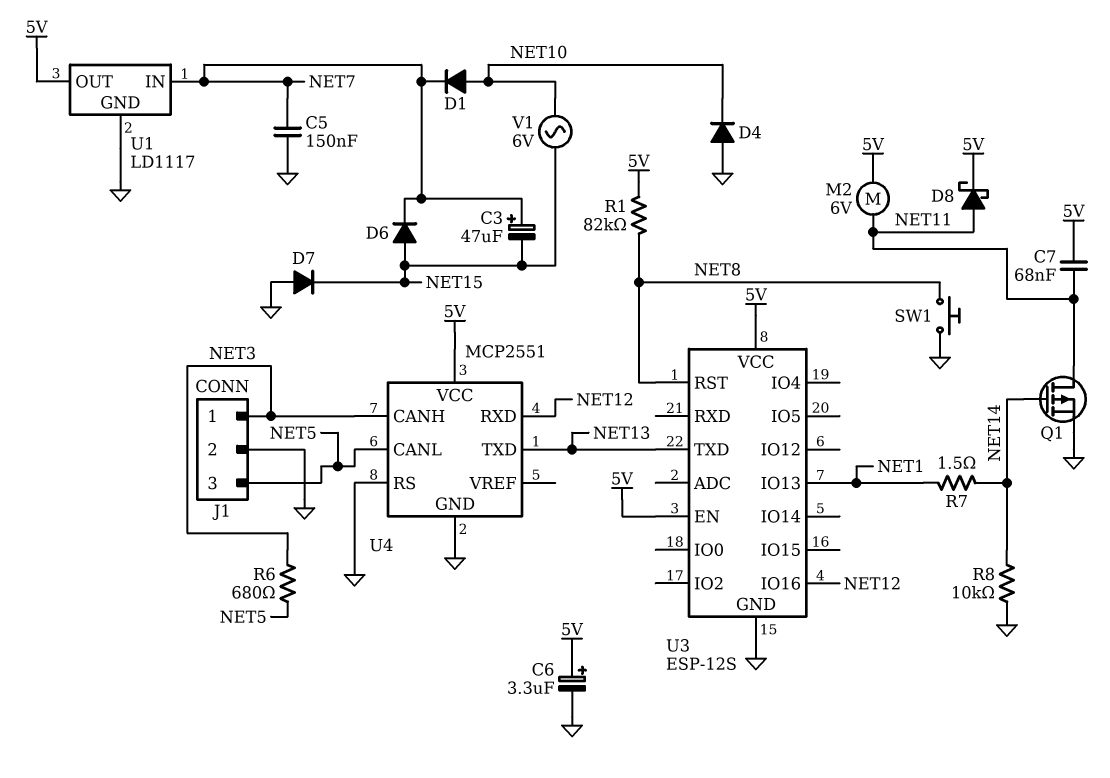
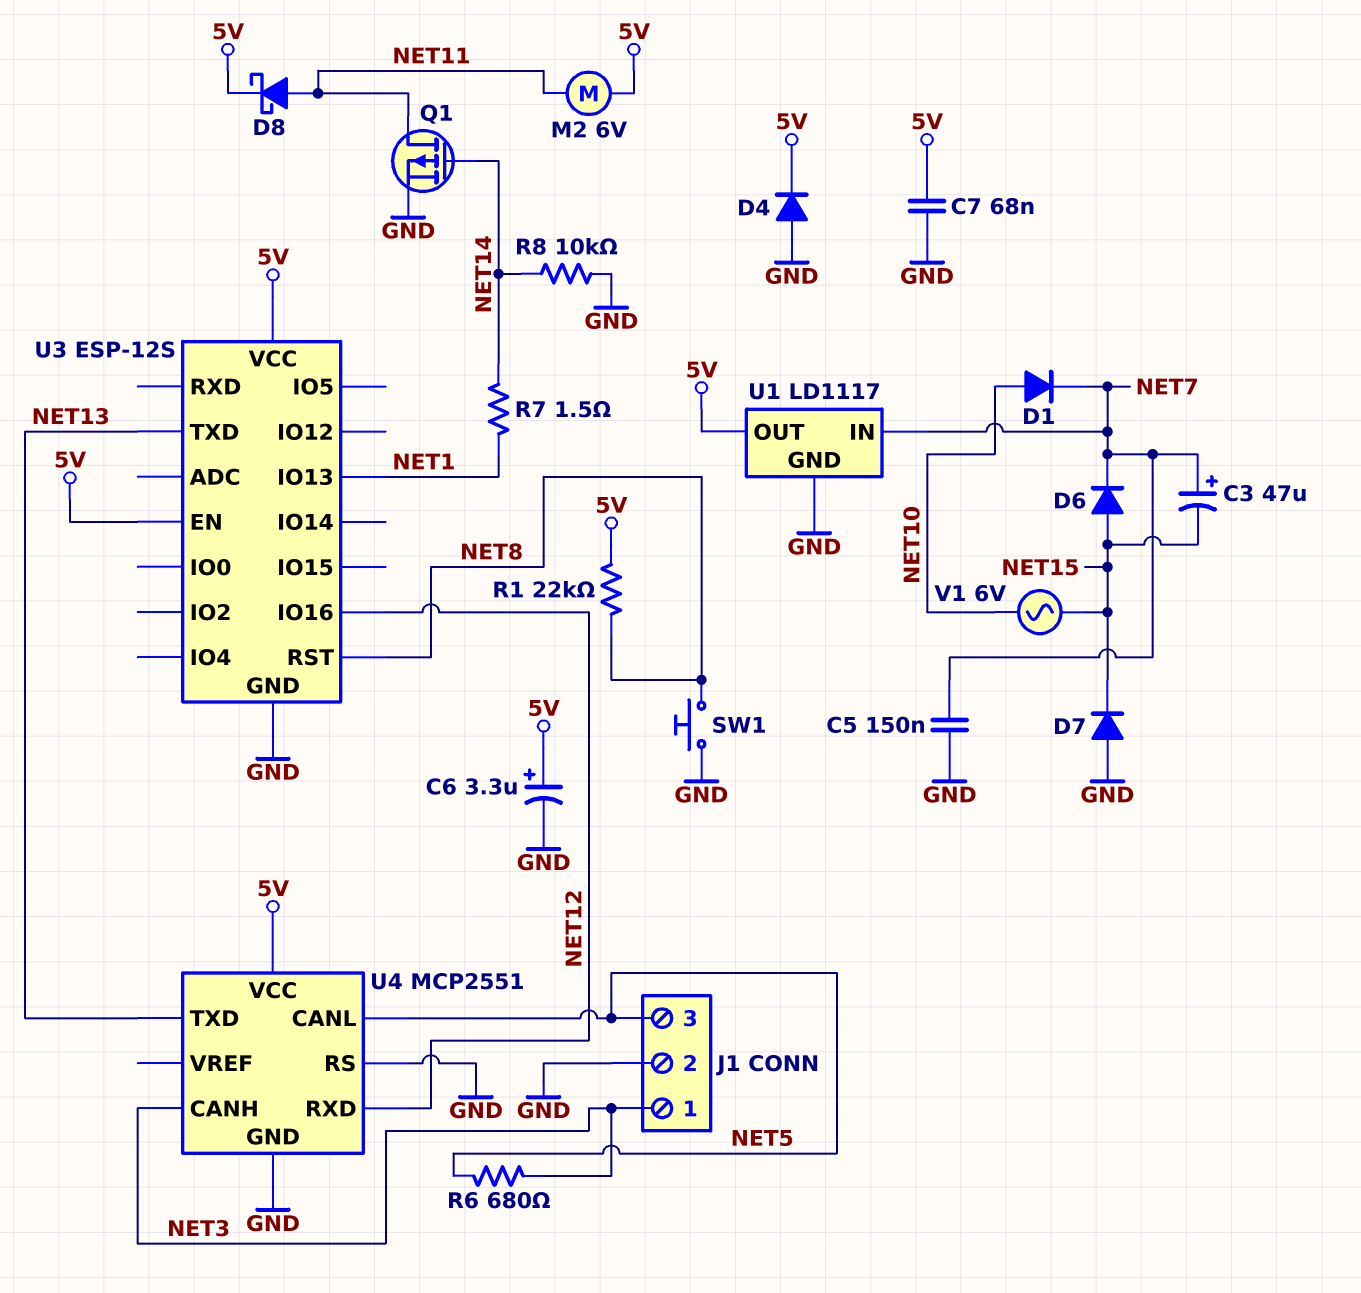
C7: 68nF (5V, NET11) -> 68nF (5V, GND)
D4: diode (A GND, K NET10) -> diode (A GND, K 5V)
R1: 82k (5V, NET8) -> 22k (5V, NET8)

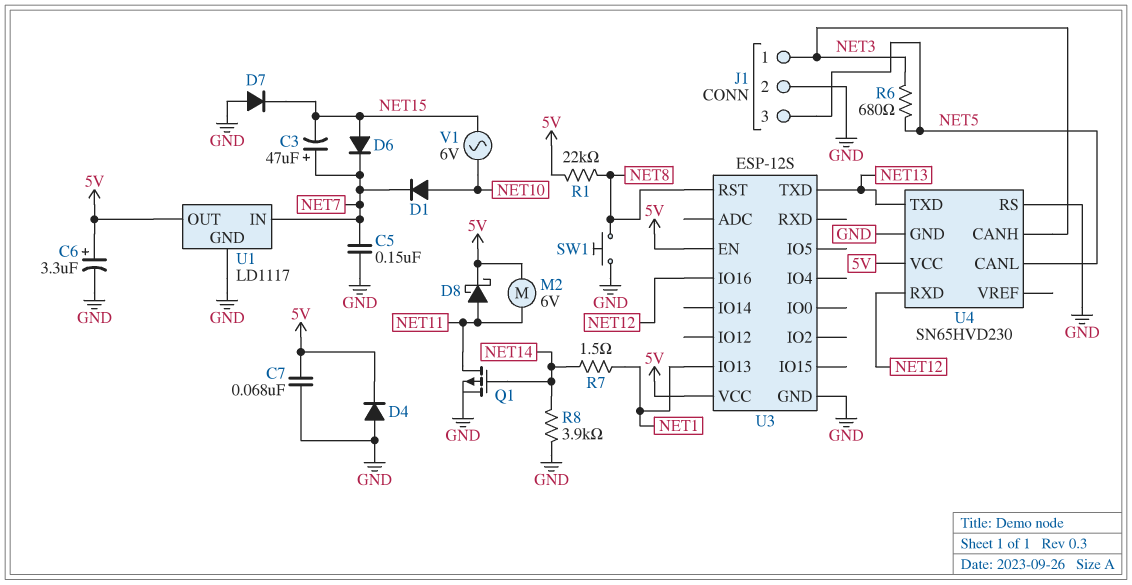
R8: 10k (GND, NET14) -> 3.9k (GND, NET14)
U4: MCP2551 -> SN65HVD230

